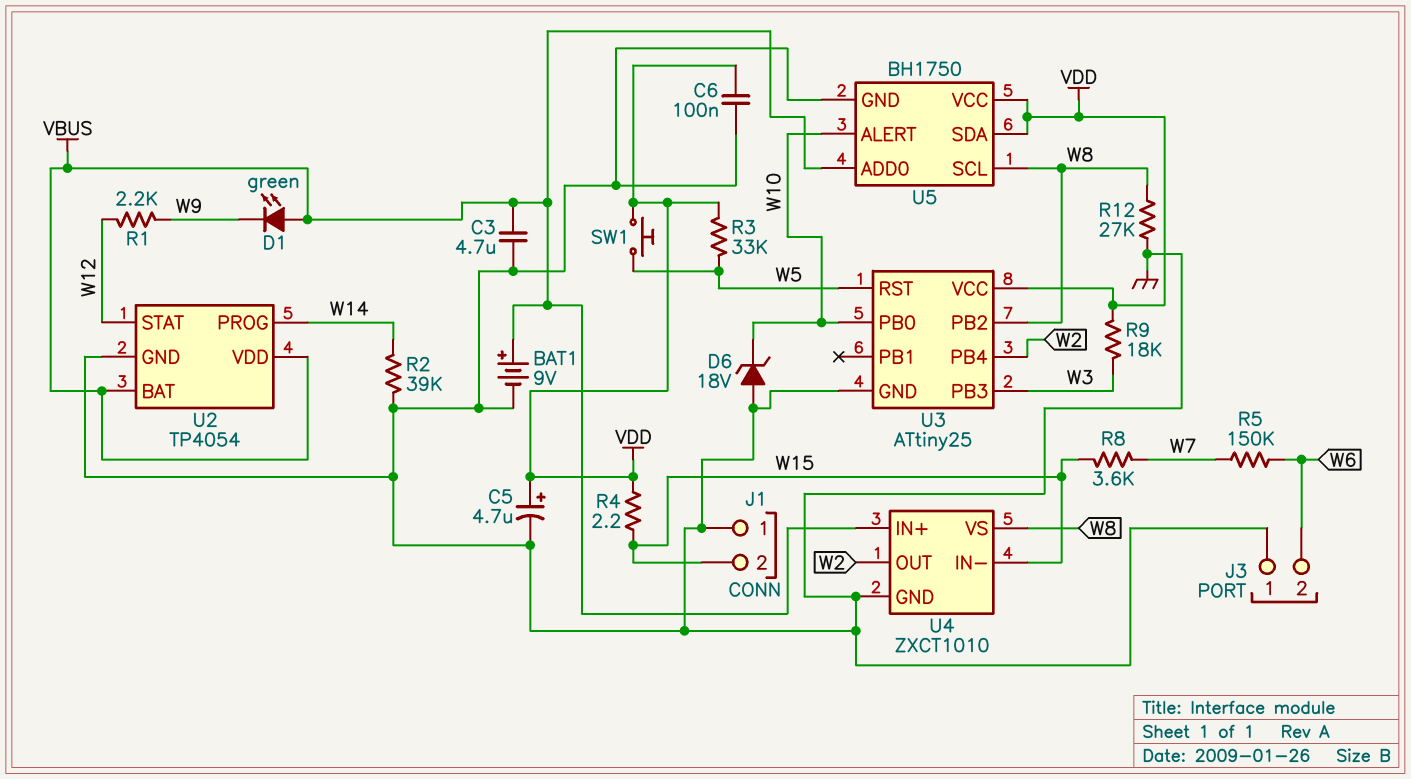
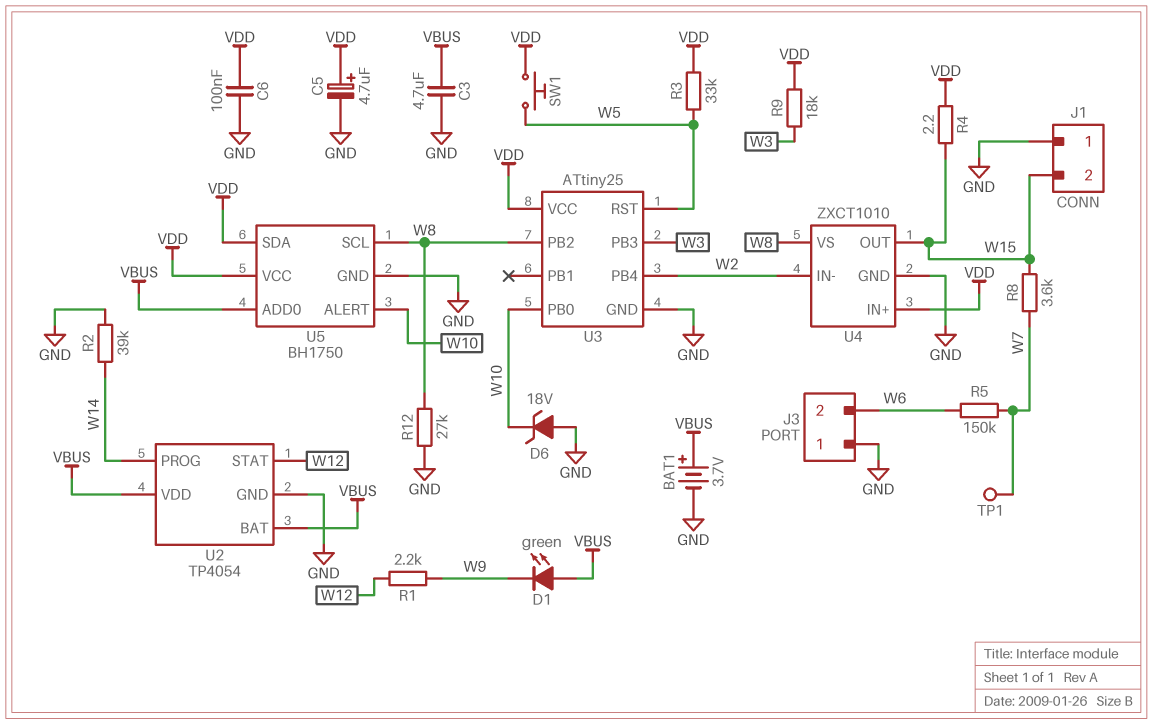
BAT1: 9V (plus VBUS, minus GND) -> 3.7V (plus VBUS, minus GND)
TP1: none -> test point (W7)
U4 pin IN+: VBUS -> VDD
U4 pin IN-: W15 -> W2
U4 pin OUT: W2 -> W15

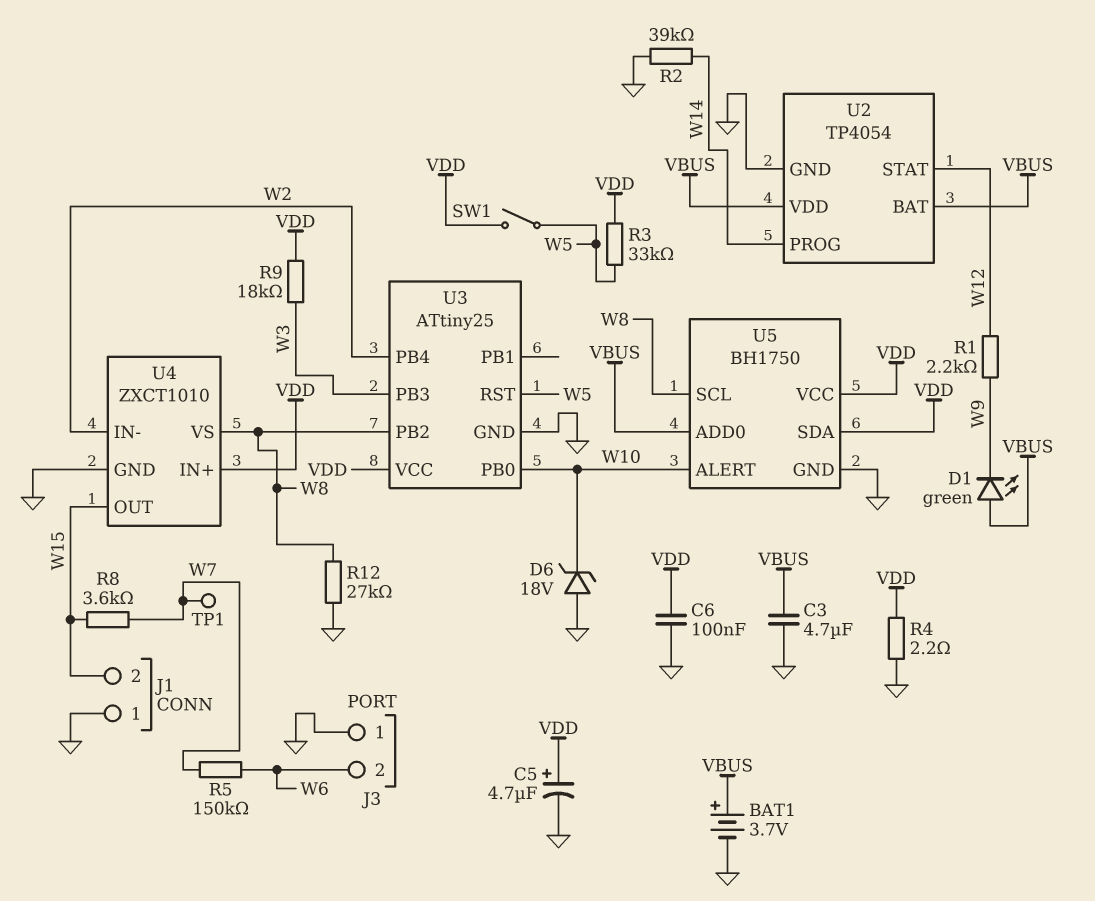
R4: 2.2 (VDD, W15) -> 2.2 (GND, VDD)
SW1: button (VDD, W5) -> switch (VDD, W5)

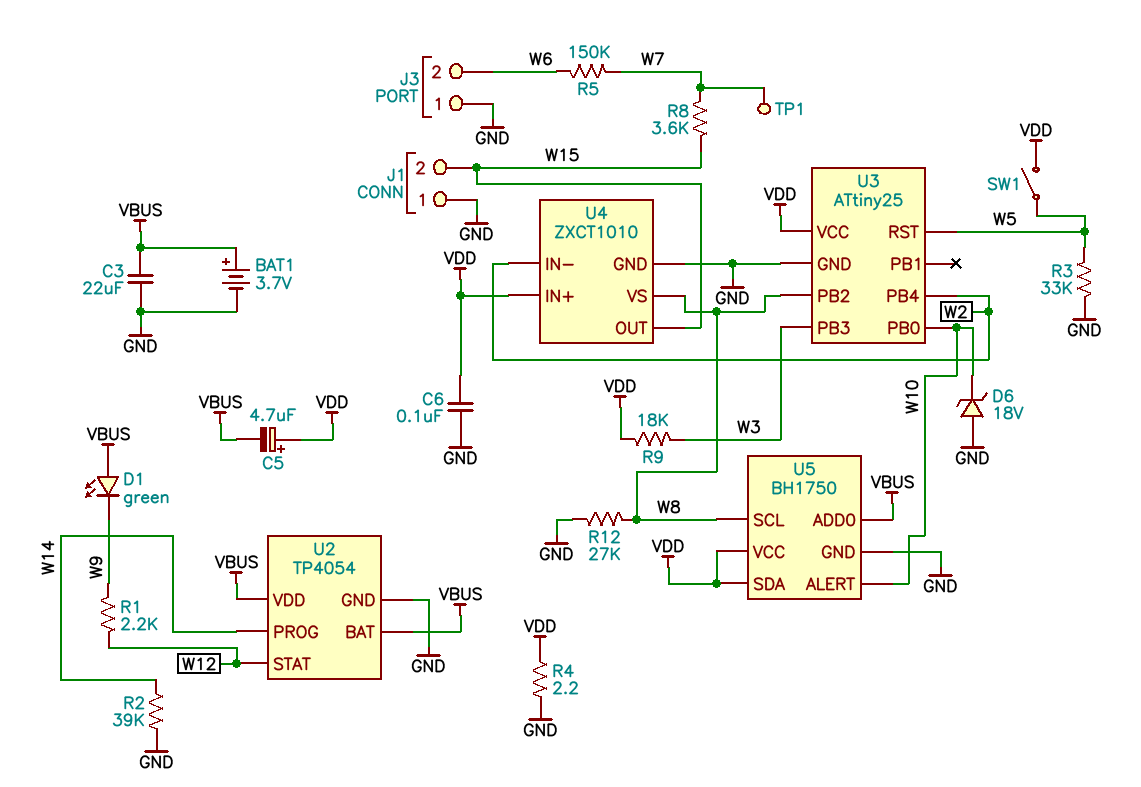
C3: 4.7uF (GND, VBUS) -> 22uF (GND, VBUS)
C5: 4.7uF (plus VDD, minus GND) -> 4.7uF (plus VDD, minus VBUS)
R3: 33k (VDD, W5) -> 33k (GND, W5)

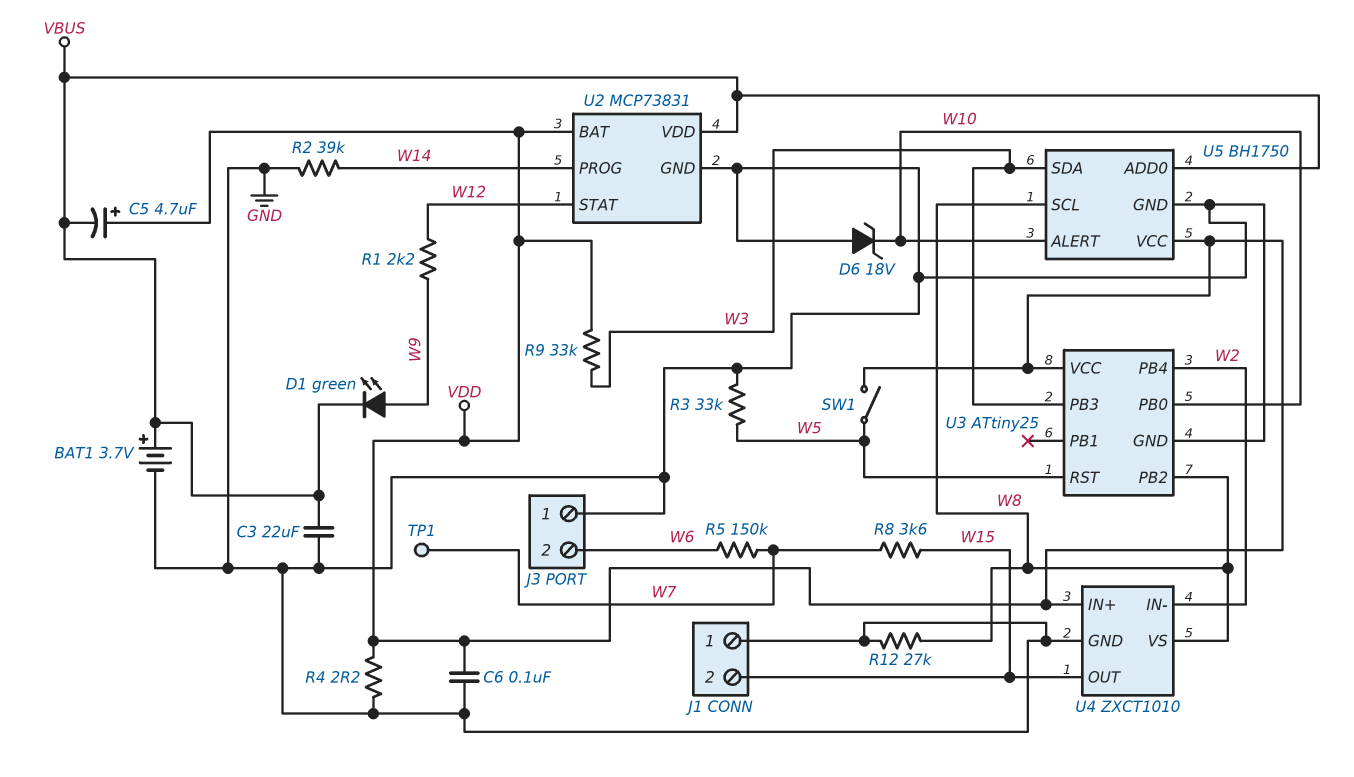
D1: LED green (A VBUS, K W9) -> LED green (A W9, K VBUS)
R9: 18k (VDD, W3) -> 33k (VDD, W3)
U2: TP4054 -> MCP73831
U2 pin BAT: VBUS -> VDD
U5 pin SDA: VDD -> W3

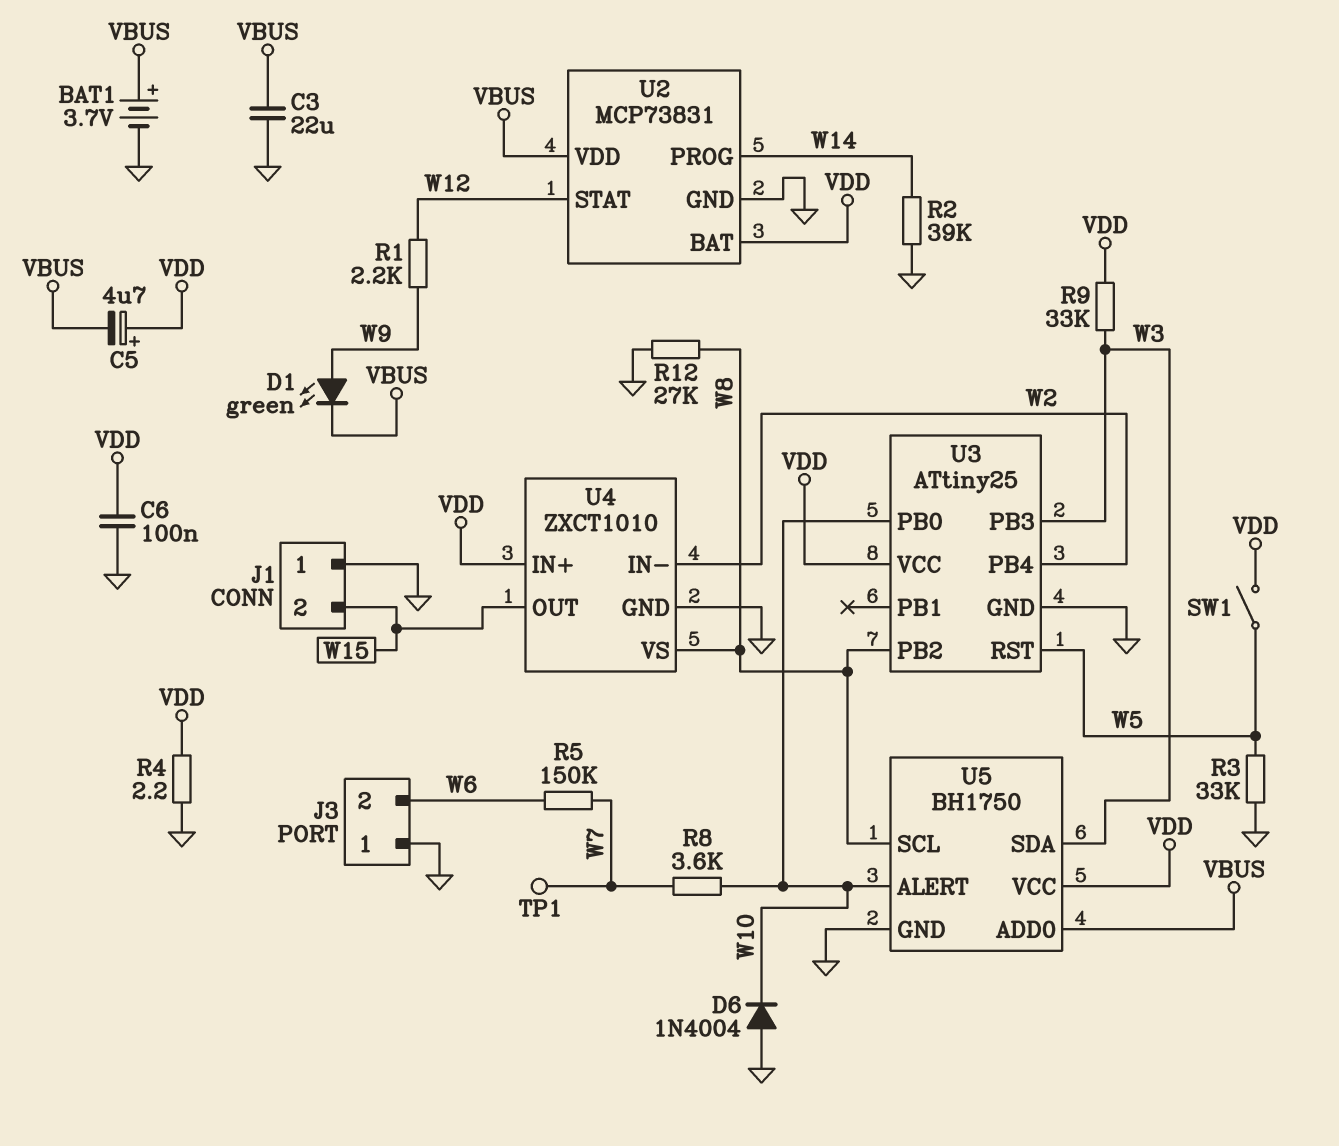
D6: zener 18V (A GND, K W10) -> diode 1N4004 (A GND, K W10)
R8: 3.6k (W7, W15) -> 3.6k (W7, W10)

